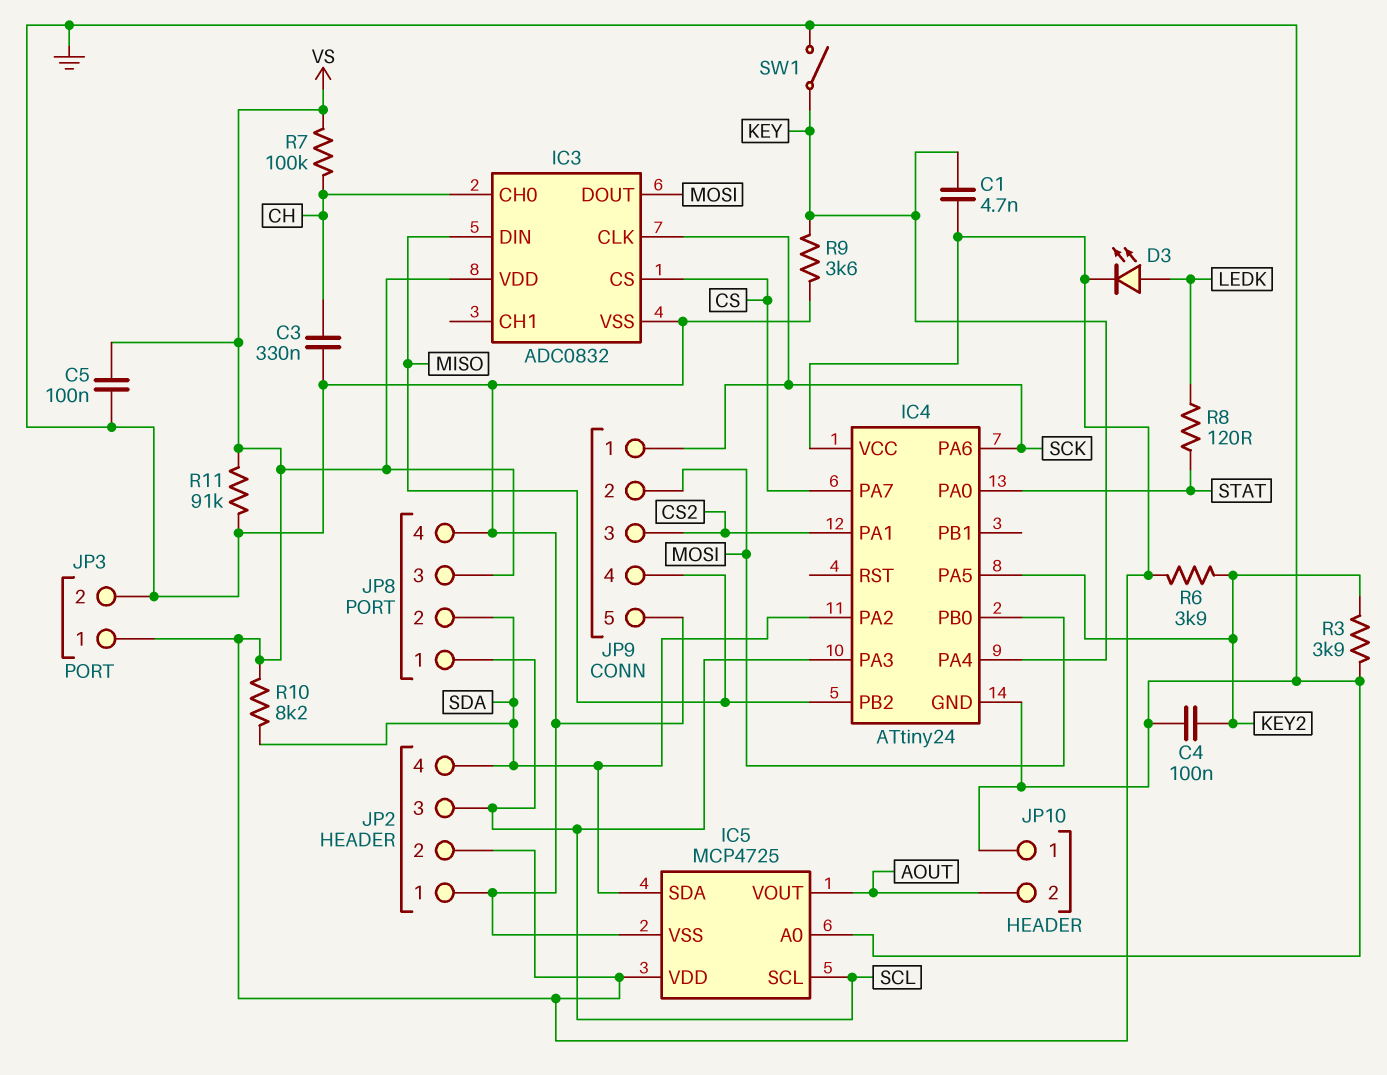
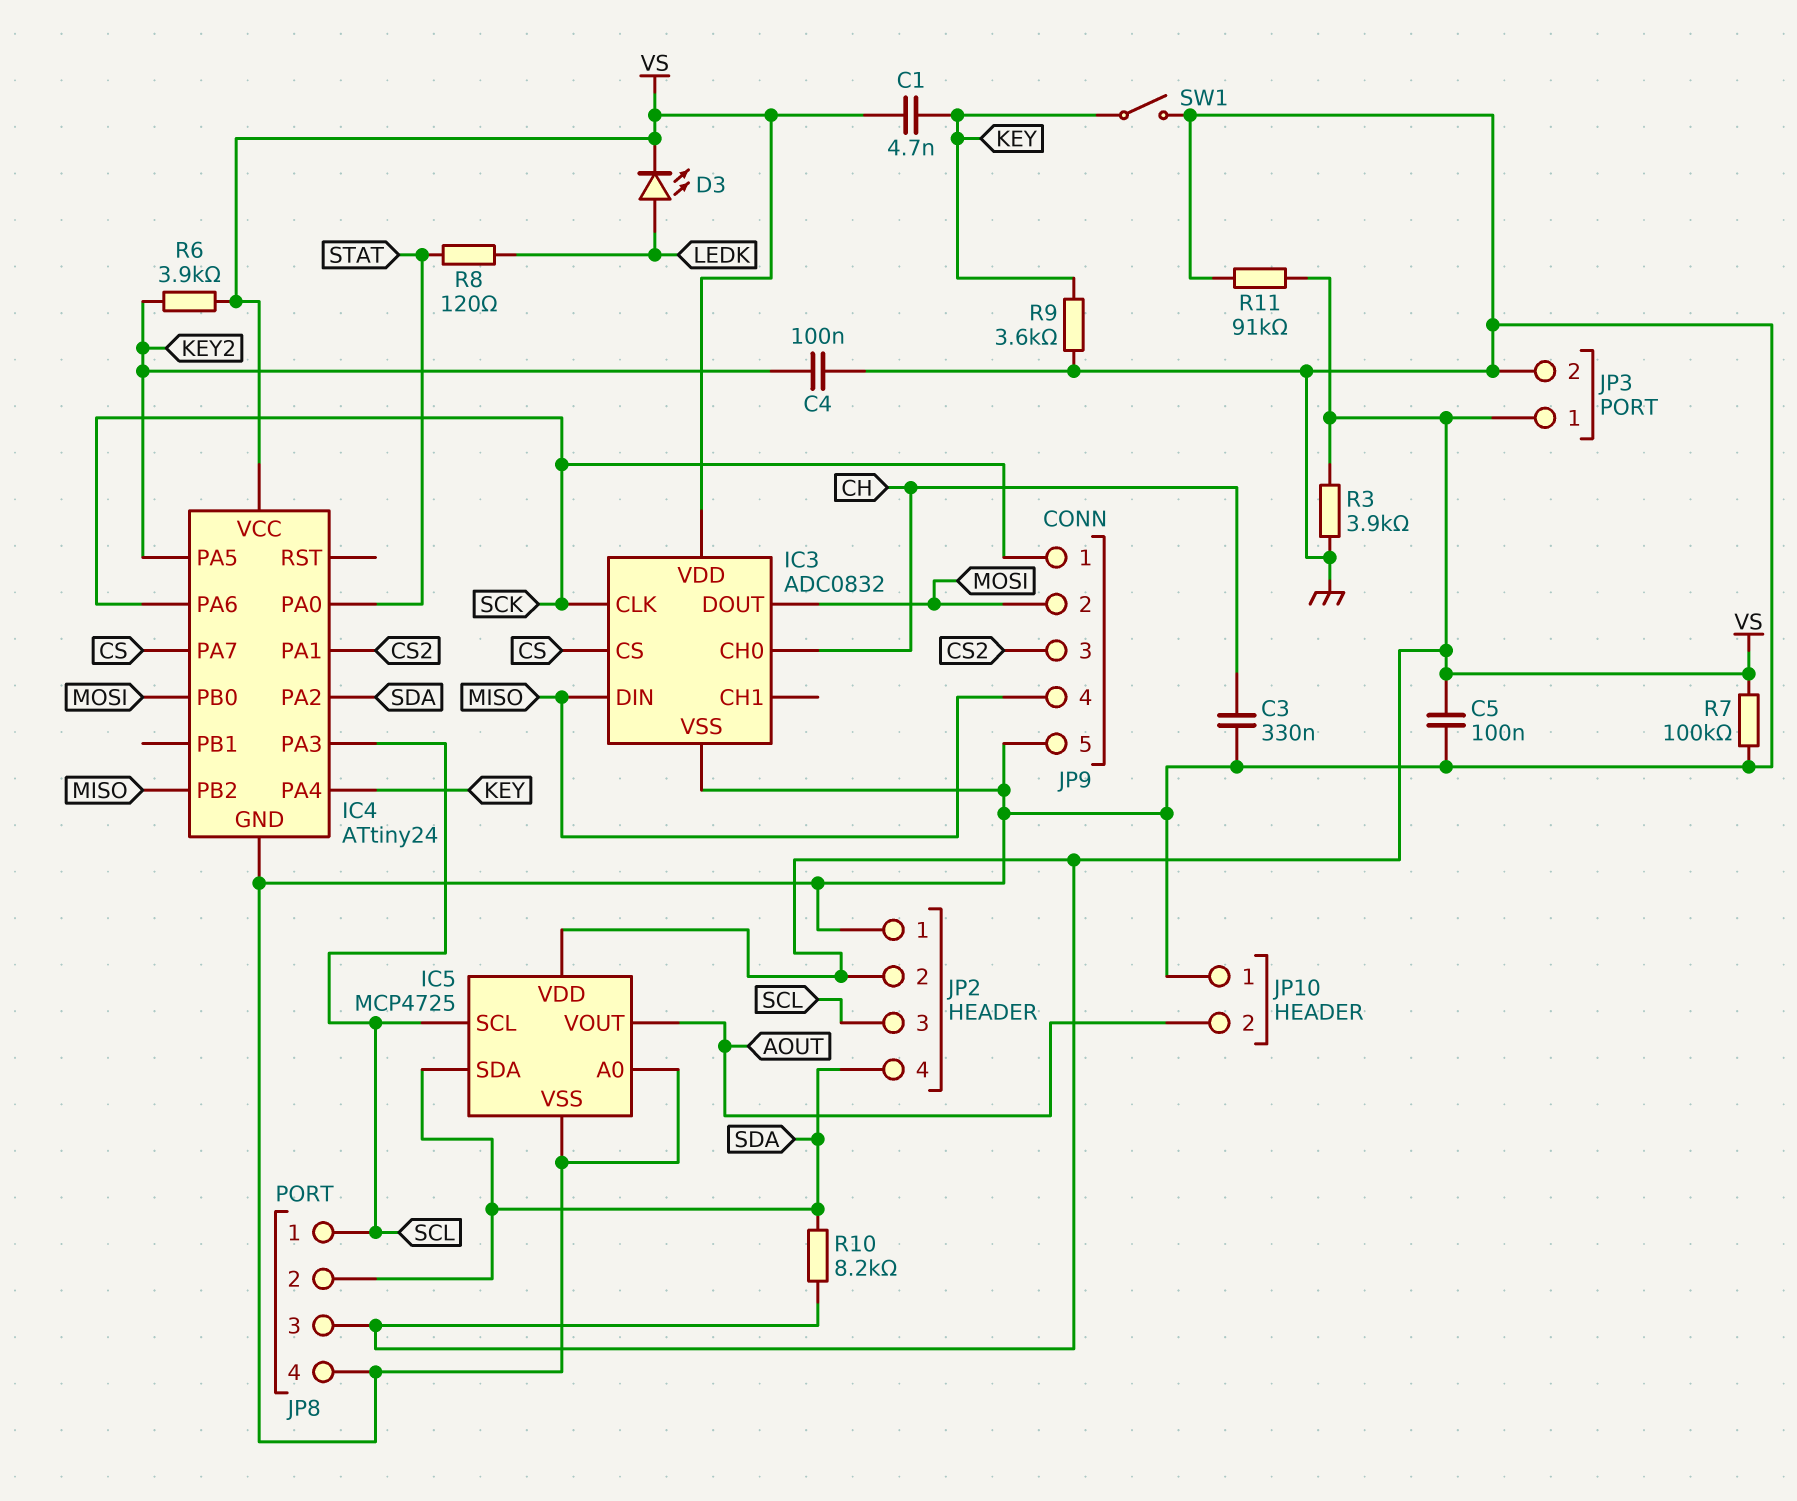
R3: 3.9k (GND, KEY2) -> 3.9k (GND, VS)
R7: 100k (CH, VS) -> 100k (GND, VS)

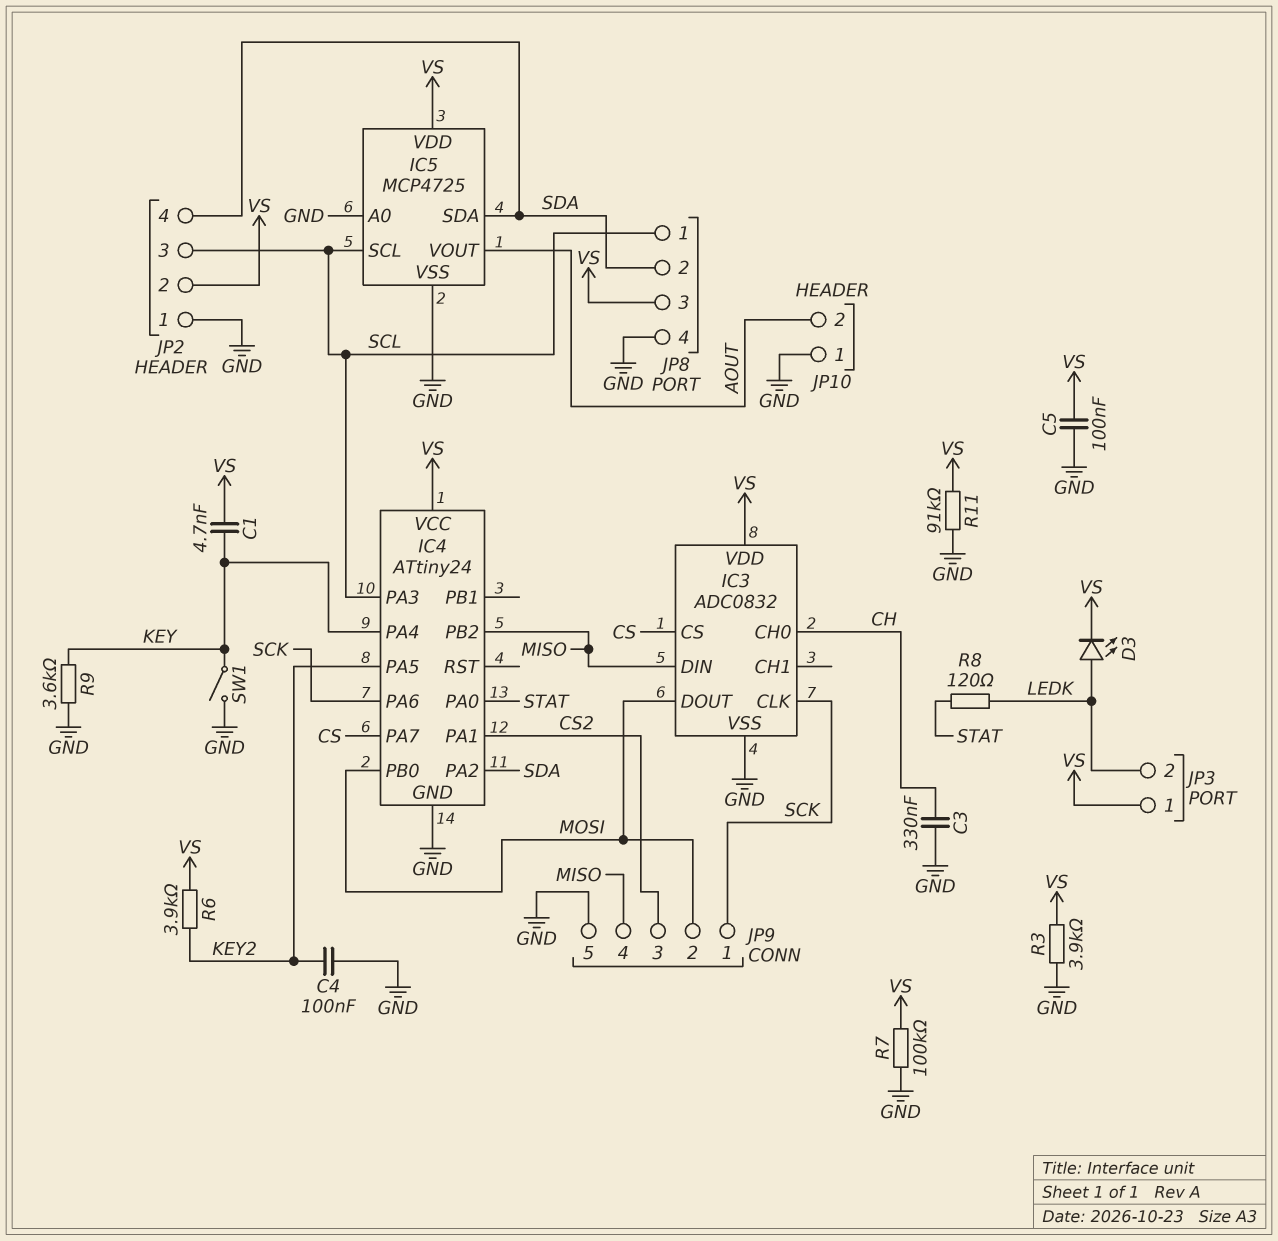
JP3 pin 2: GND -> LEDK
R10: 8.2k (SDA, VS) -> none

